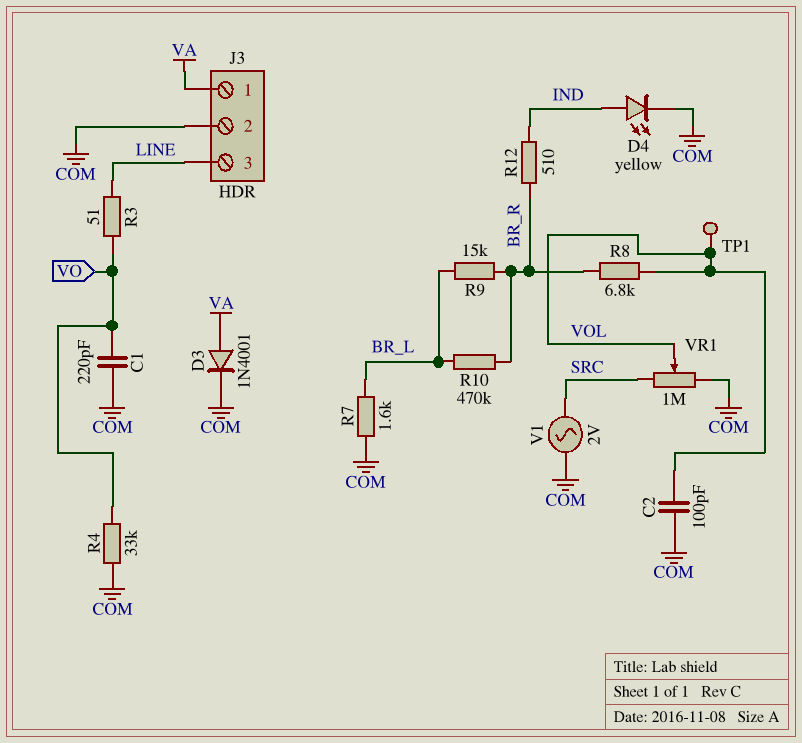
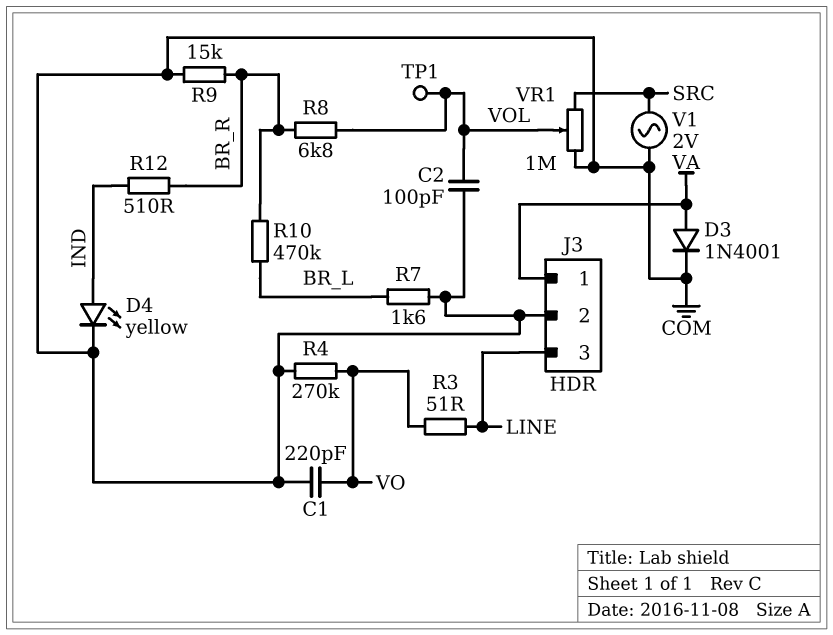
R4: 33k (COM, VO) -> 270k (COM, VO)
R9: 15k (BR_L, BR_R) -> 15k (BR_R, COM)

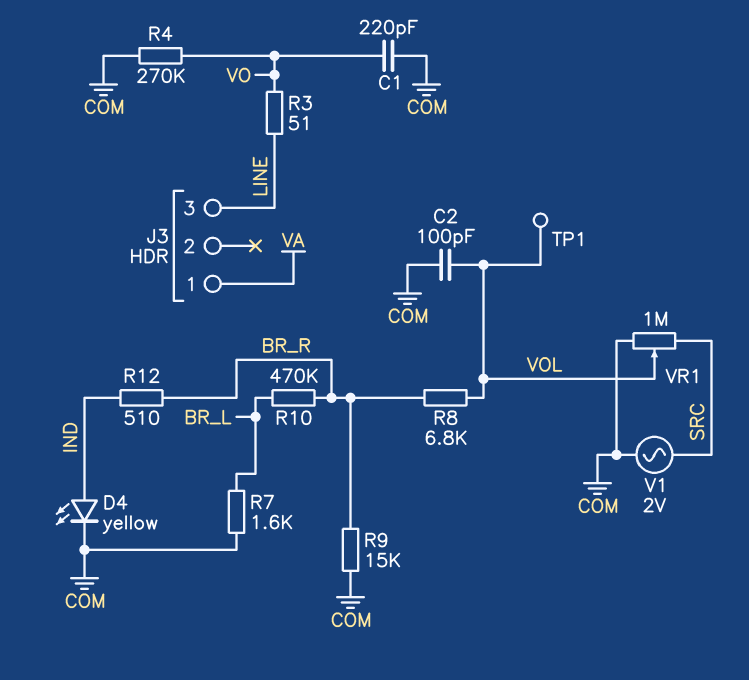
D3: diode 1N4001 (A VA, K COM) -> none
J3 pin 2: COM -> none

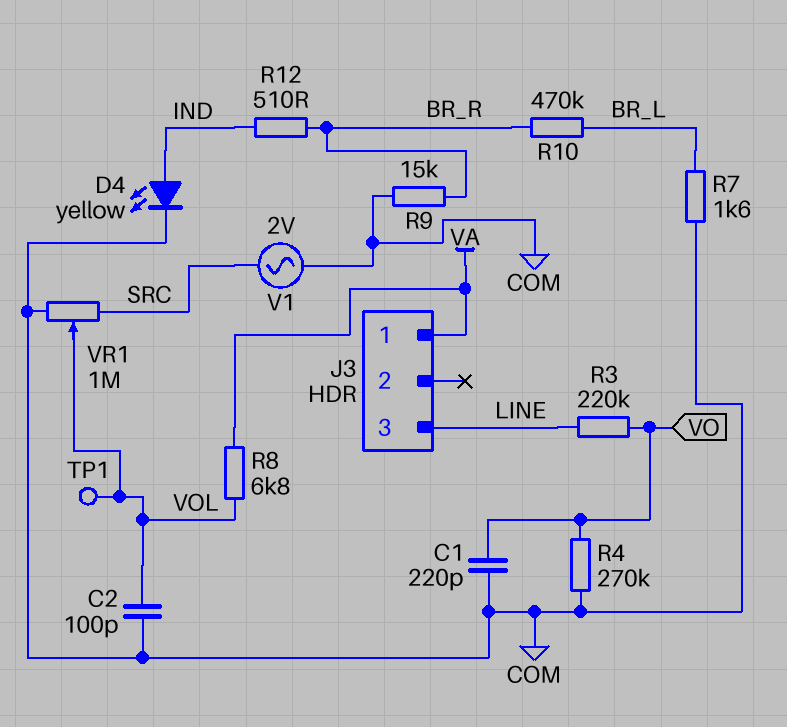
R3: 51 (LINE, VO) -> 220k (LINE, VO)
R8: 6.8k (BR_R, VOL) -> 6.8k (VA, VOL)

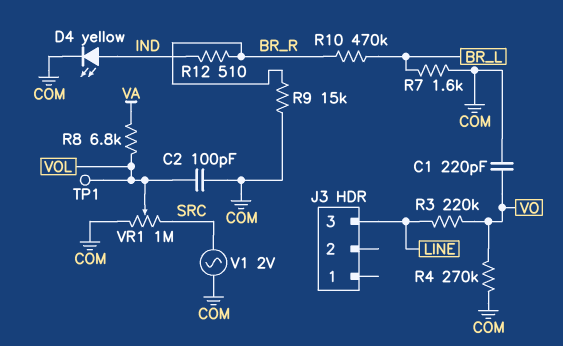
J3 pin 1: VA -> none

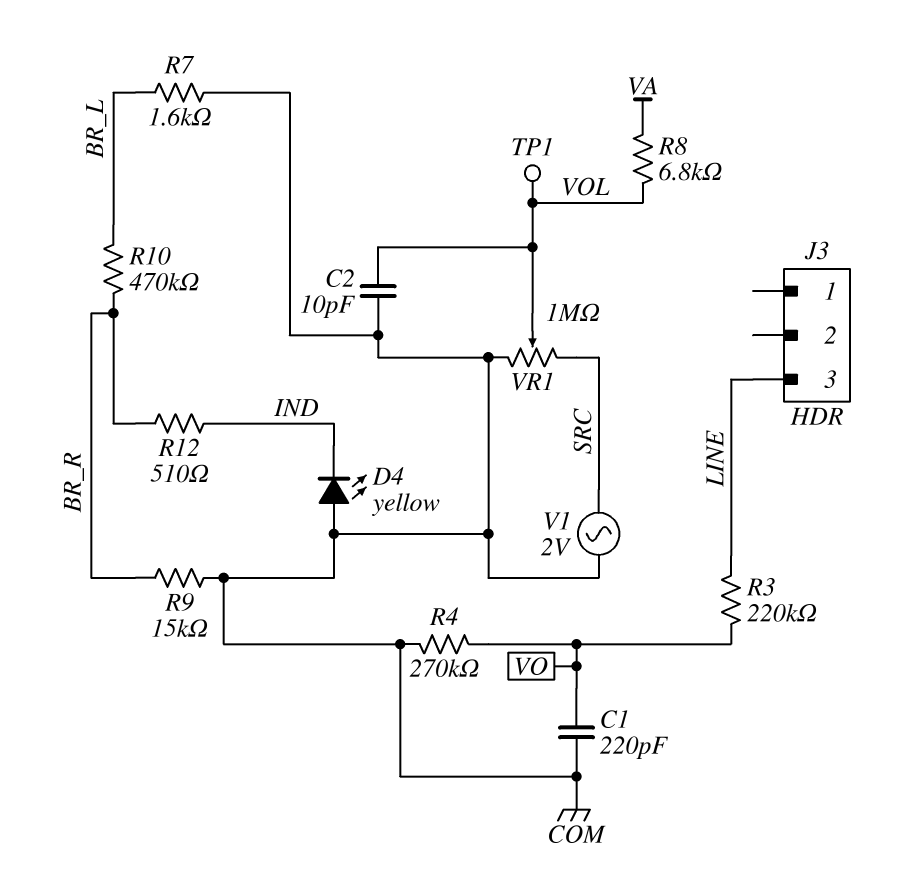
C2: 100pF (COM, VOL) -> 10pF (COM, VOL)
D4: LED yellow (A IND, K COM) -> LED yellow (A COM, K IND)

